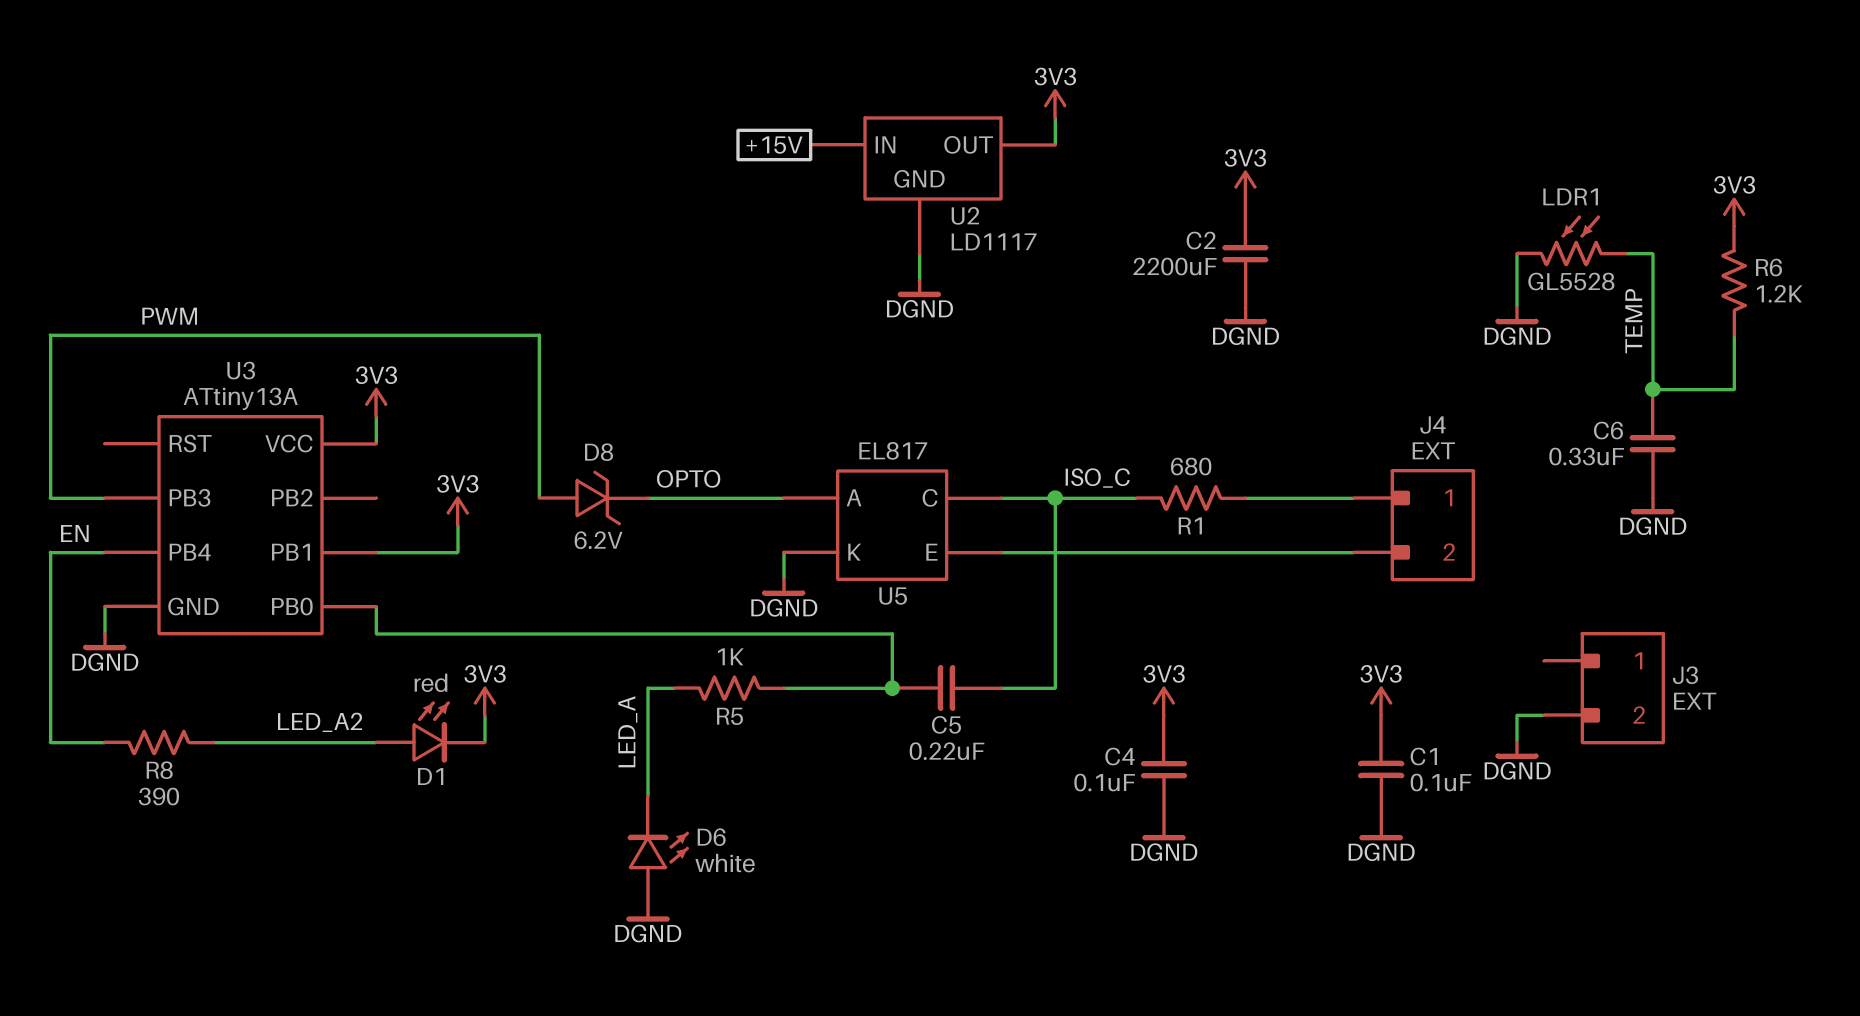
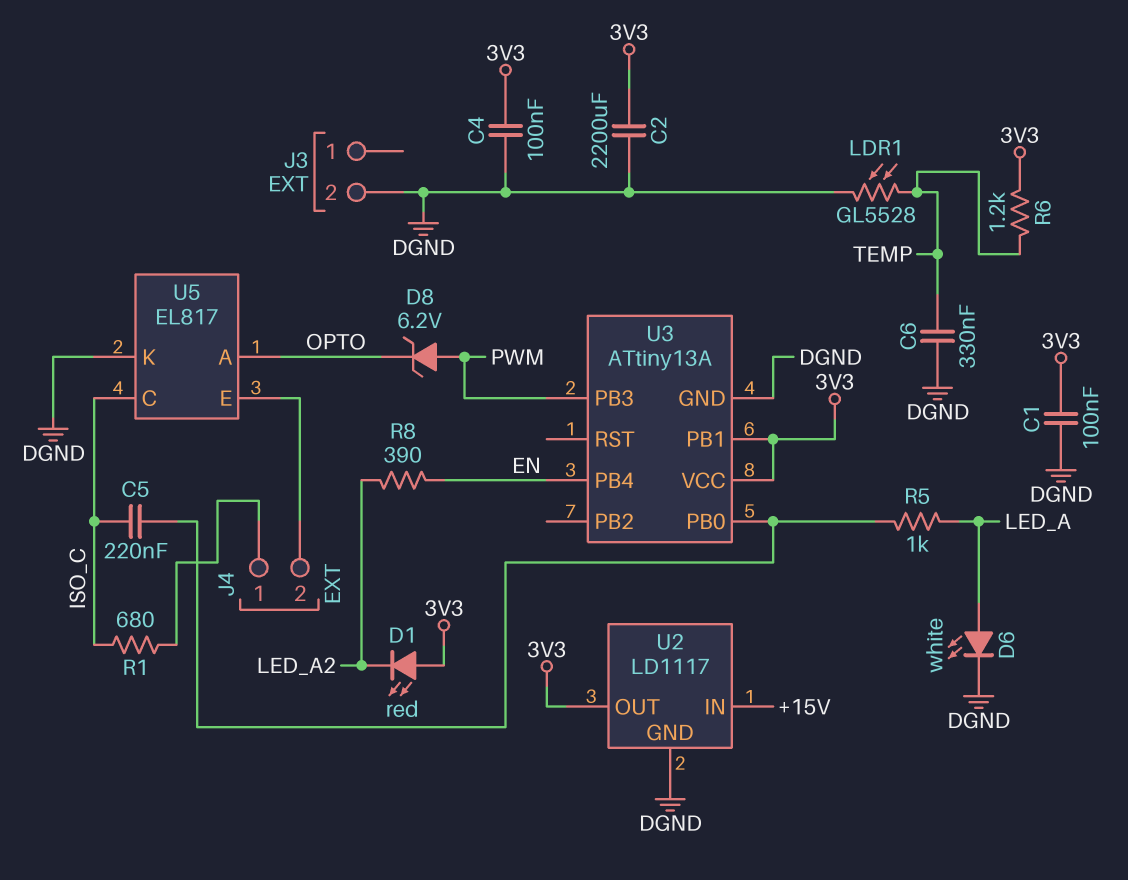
D1: LED red (A LED_A2, K 3V3) -> LED red (A 3V3, K LED_A2)
D6: LED white (A DGND, K LED_A) -> LED white (A LED_A, K DGND)

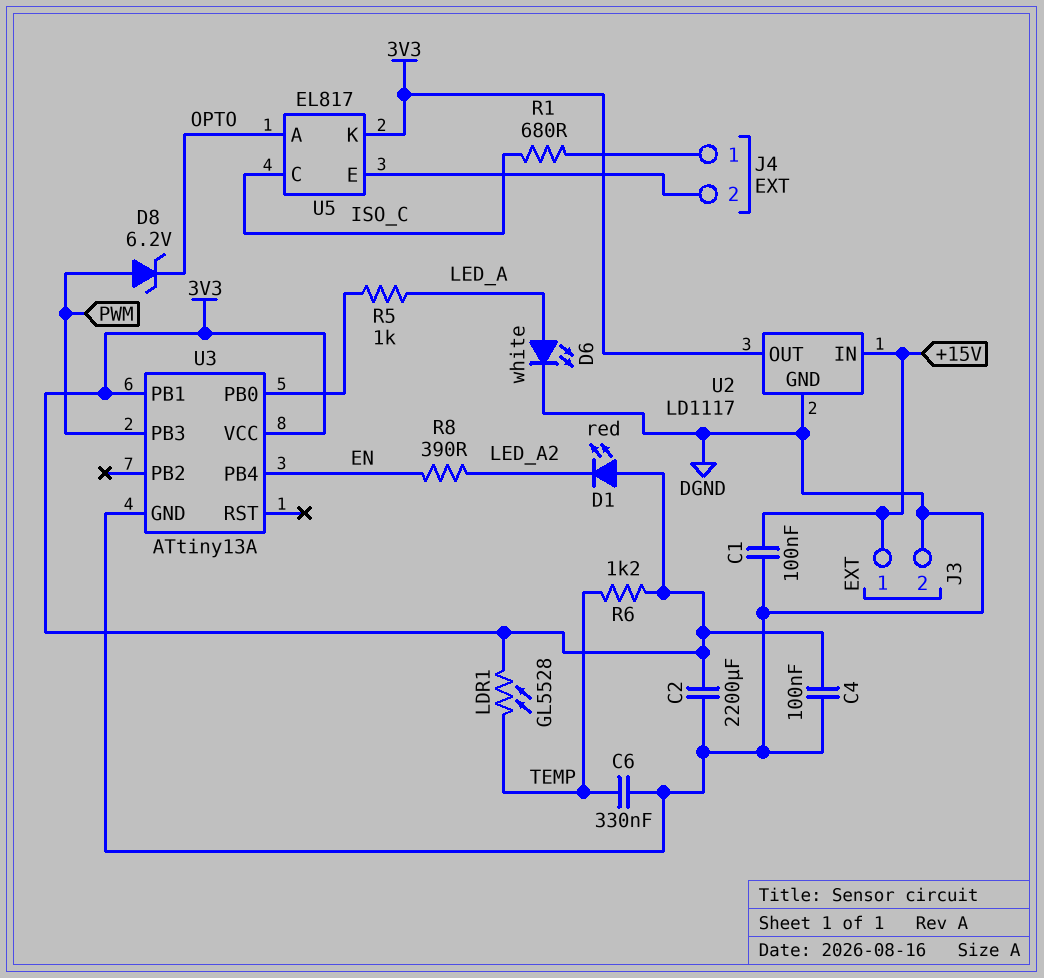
C1: 100nF (3V3, DGND) -> 100nF (+15V, DGND)
C5: 220nF (ISO_C, U3/PB0) -> none
J3 pin 1: none -> +15V
LDR1: GL5528 (DGND, TEMP) -> GL5528 (3V3, TEMP)
U5 pin K: DGND -> 3V3

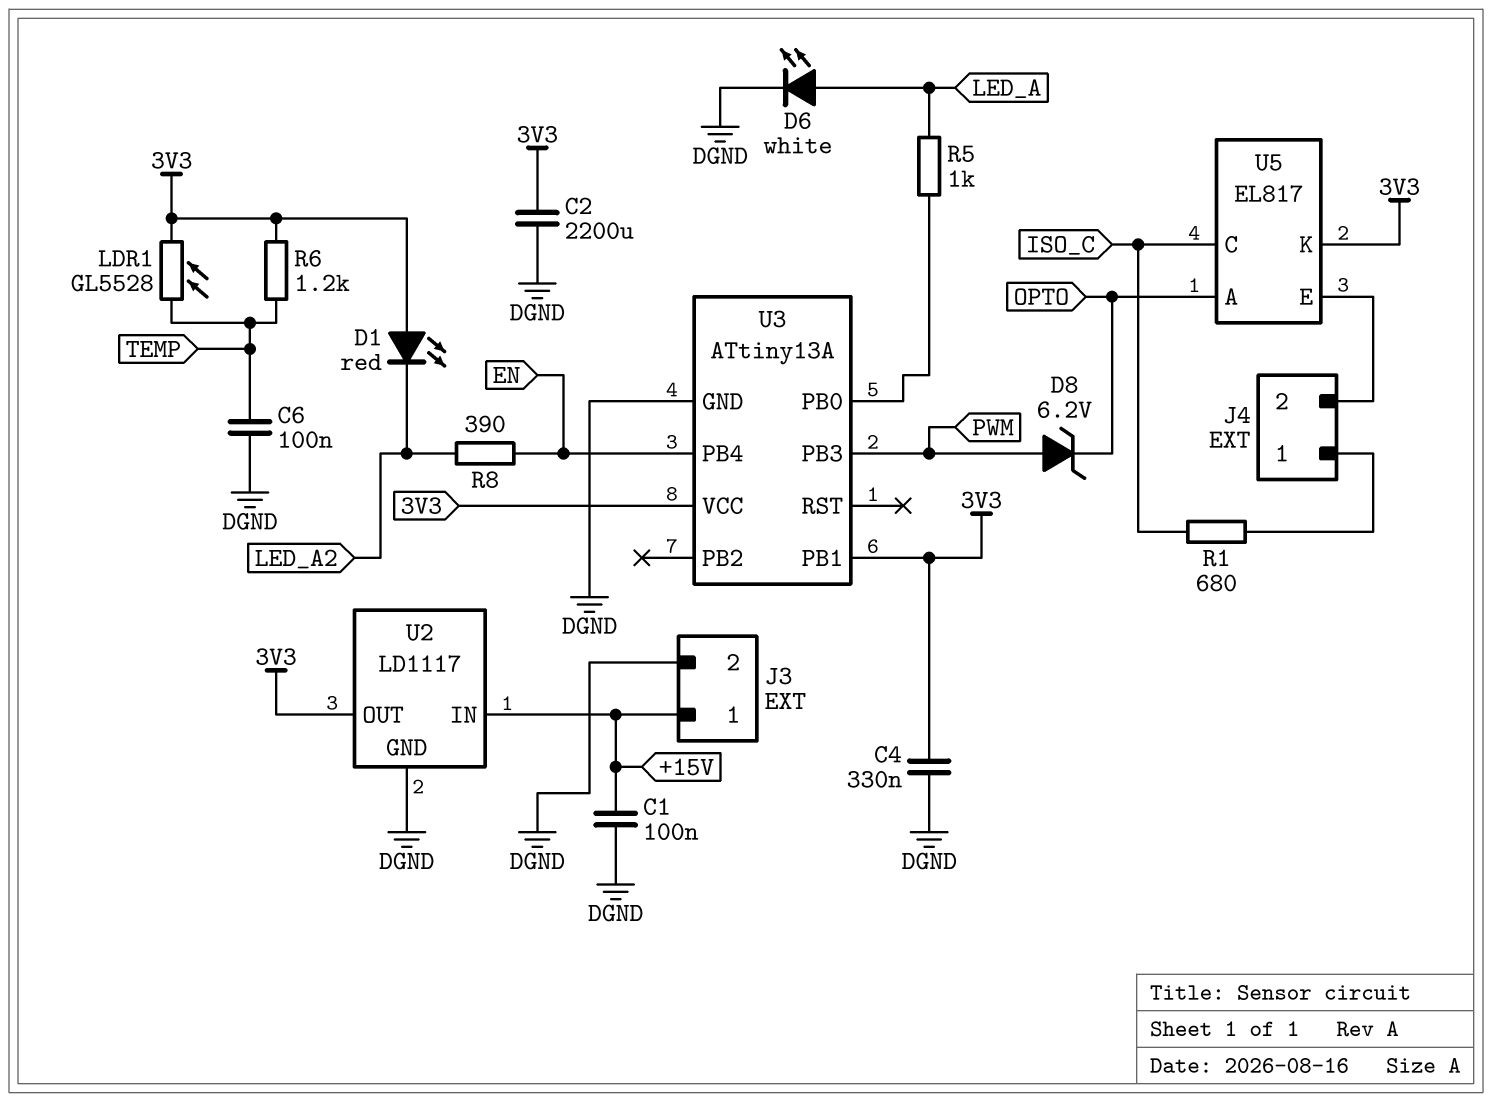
C4: 100nF (3V3, DGND) -> 330nF (3V3, DGND)
C6: 330nF (DGND, TEMP) -> 100nF (DGND, TEMP)

